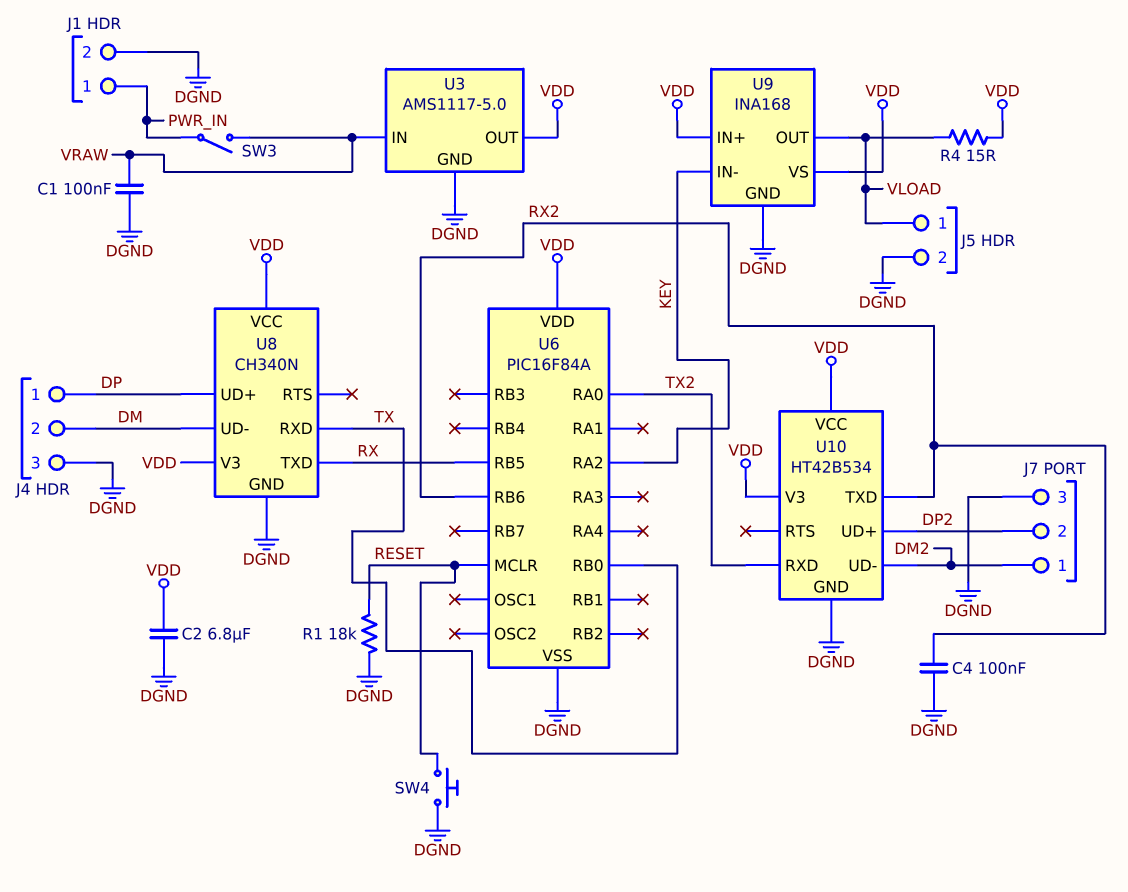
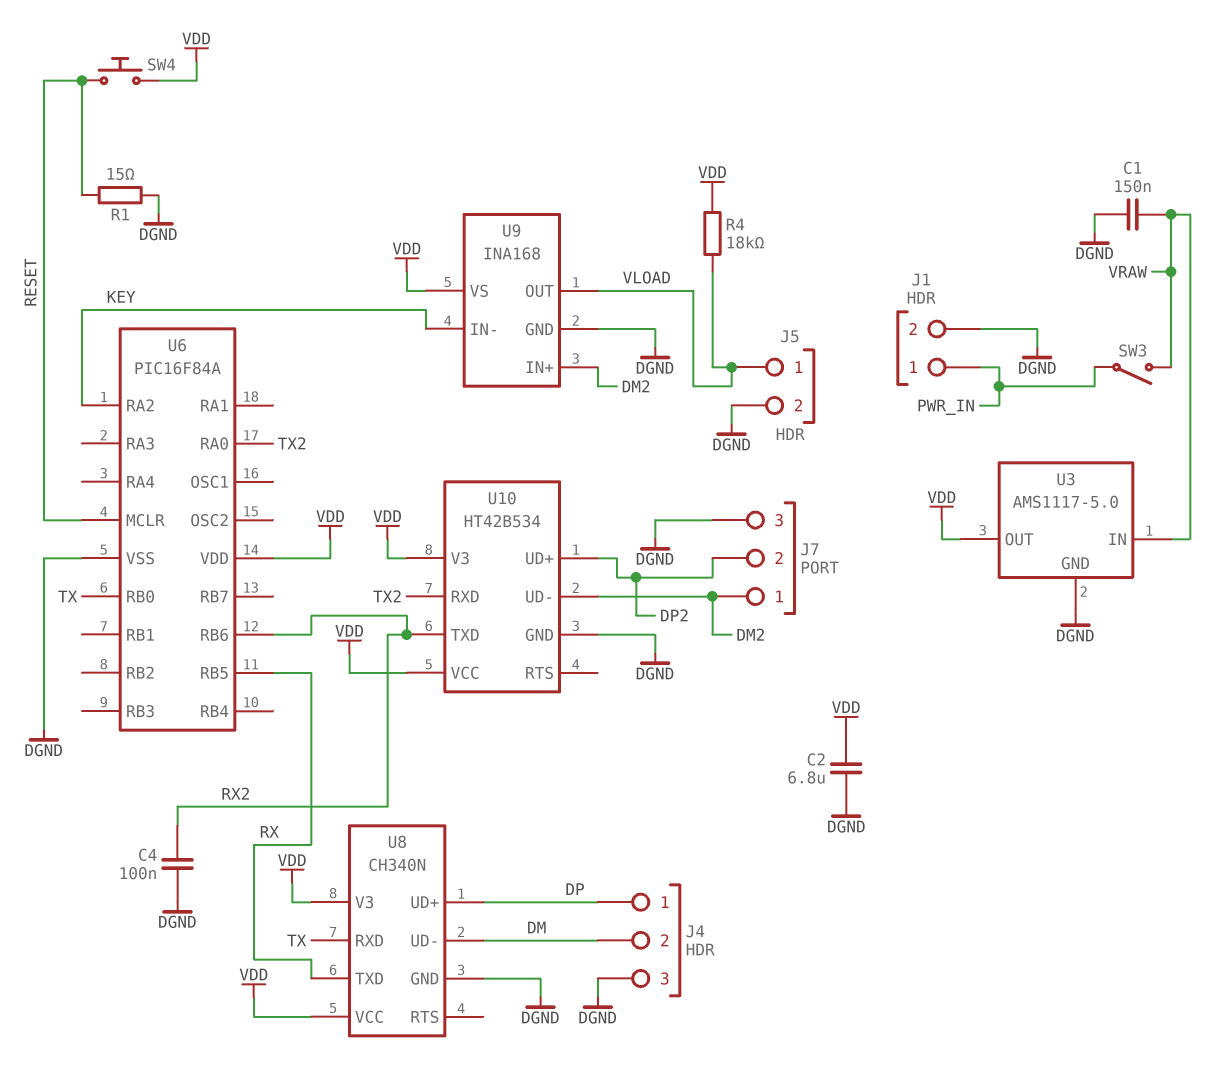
C1: 100nF (DGND, VRAW) -> 150nF (DGND, VRAW)
R1: 18k (DGND, RESET) -> 15 (DGND, RESET)
R4: 15 (VDD, VLOAD) -> 18k (VDD, VLOAD)
SW4: button (DGND, RESET) -> button (RESET, VDD)
U9 pin IN+: VDD -> DM2

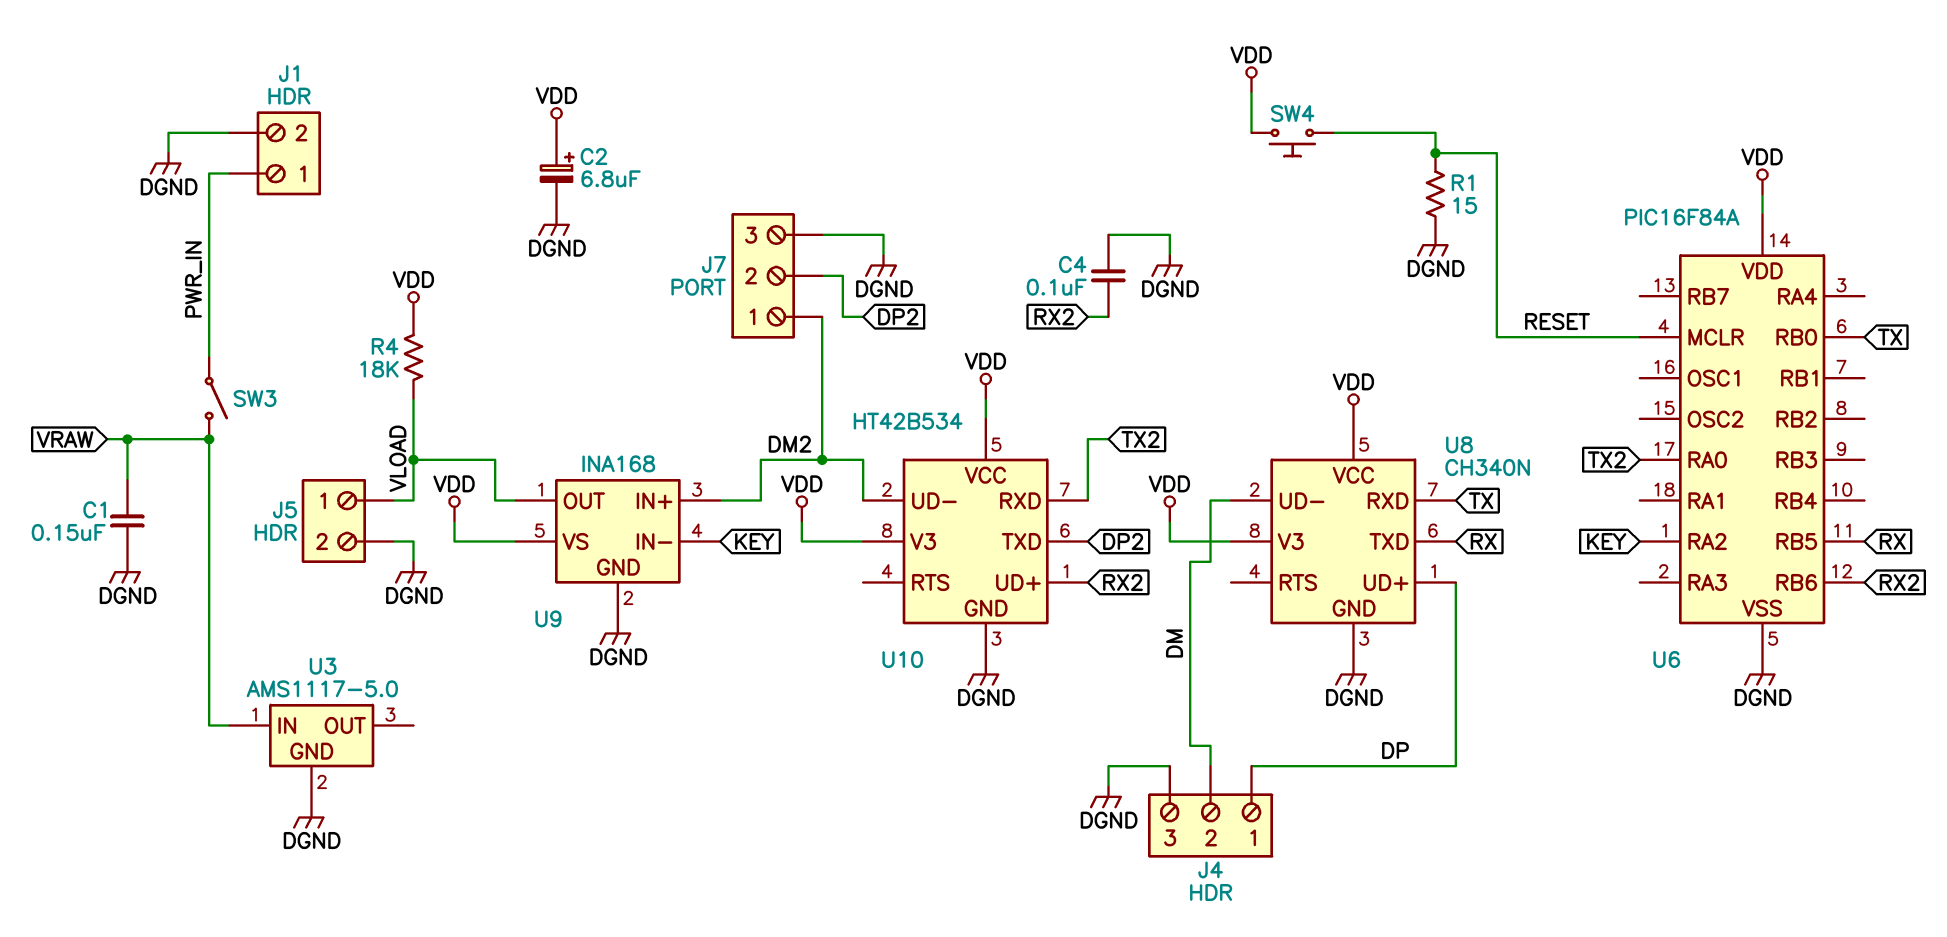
C2: 6.8uF (DGND, VDD) -> 6.8uF (plus VDD, minus DGND)
U3 pin OUT: VDD -> none
U10 pin TXD: RX2 -> DP2
U10 pin UD+: DP2 -> RX2

